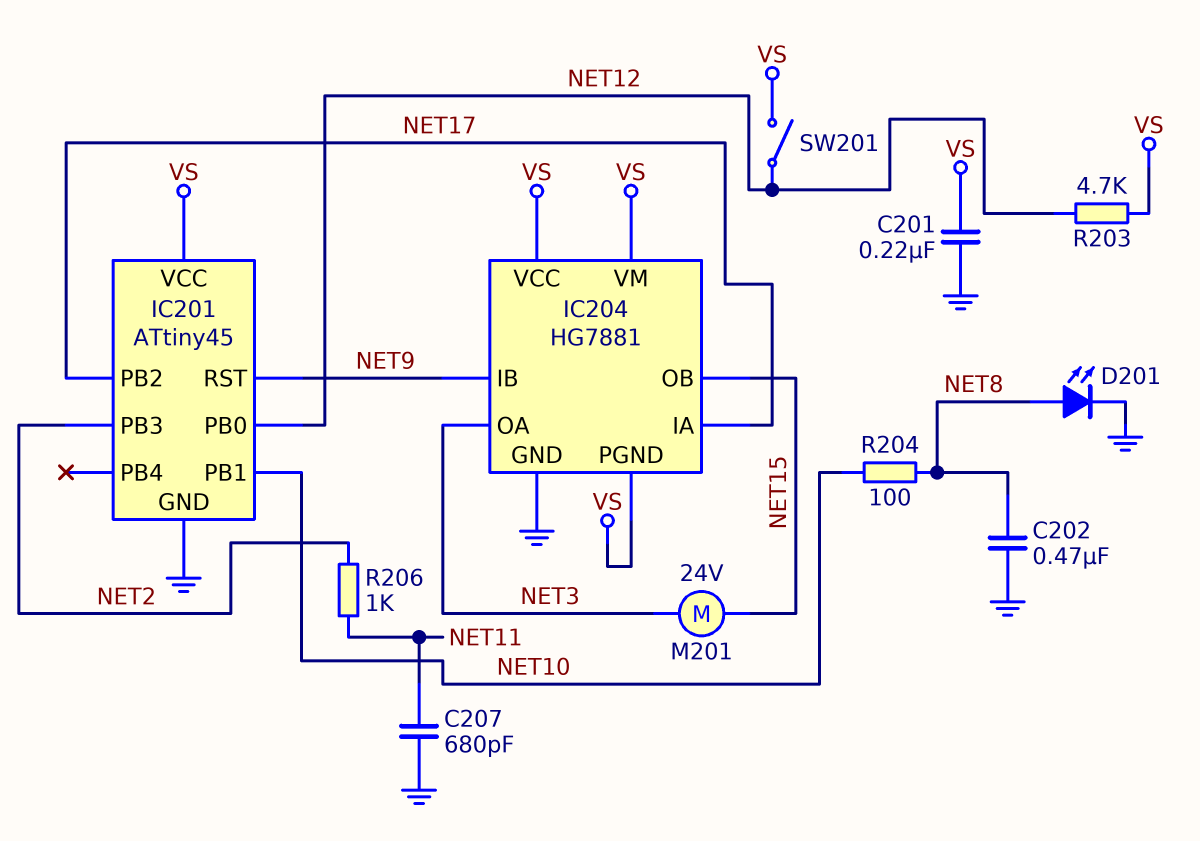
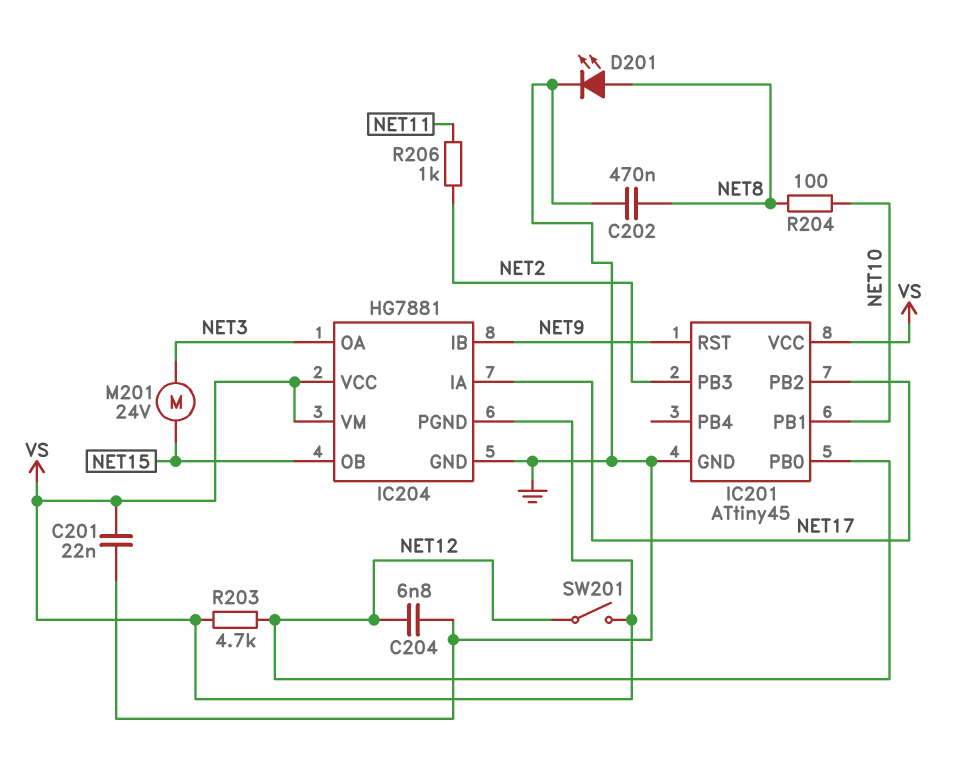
C201: 220nF (GND, VS) -> 22nF (GND, VS)
C204: none -> 6.8nF (GND, NET12)
C207: 680pF (GND, NET11) -> none

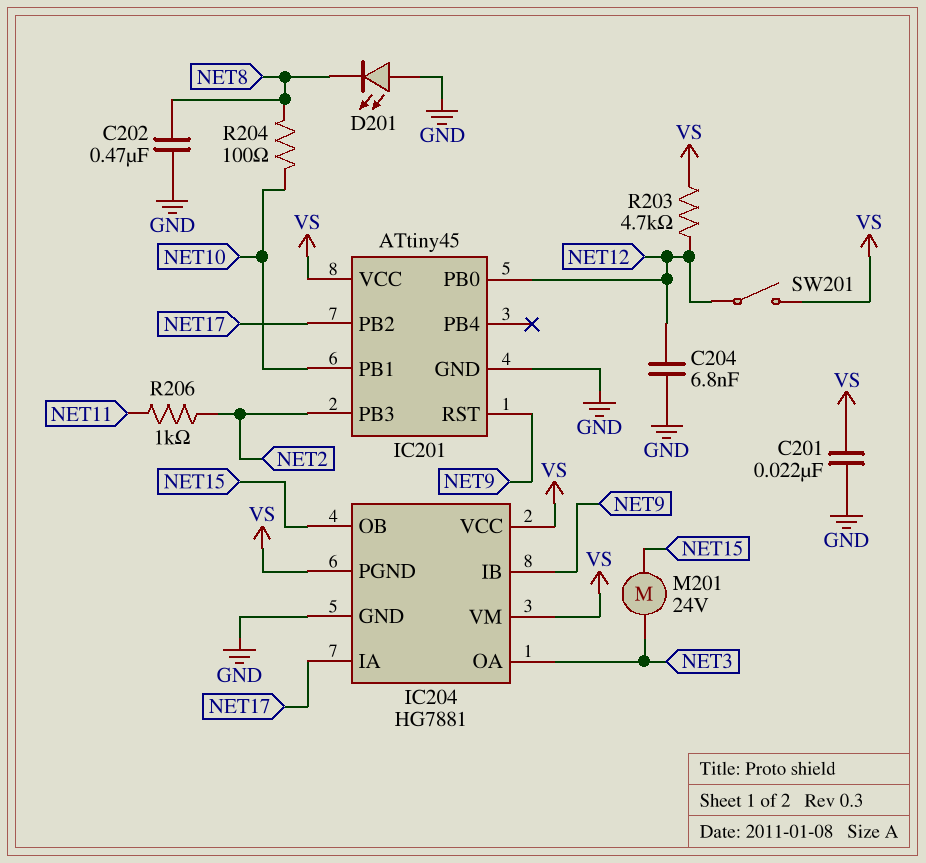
D201: LED (A NET8, K GND) -> LED (A GND, K NET8)

